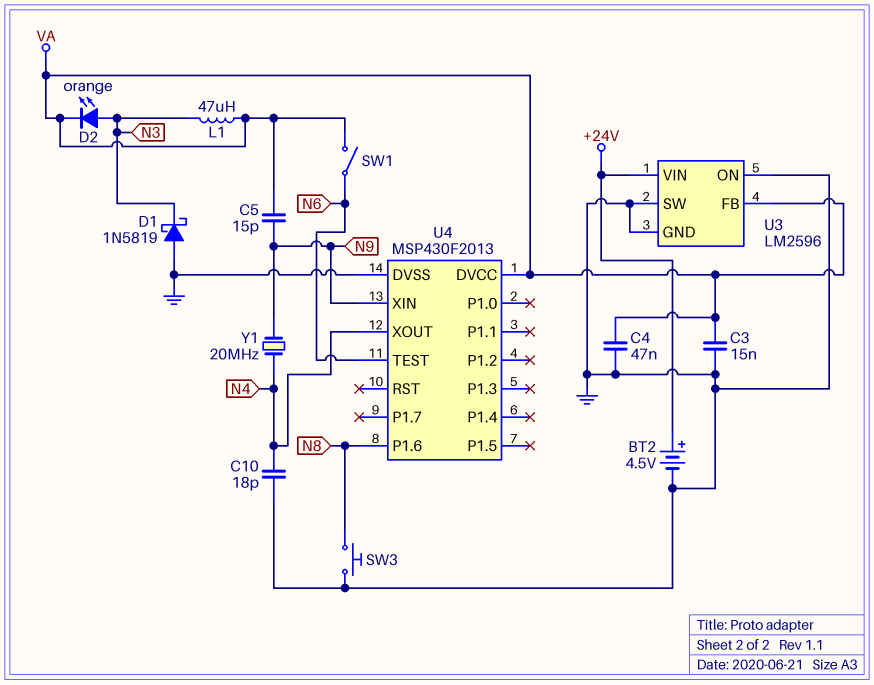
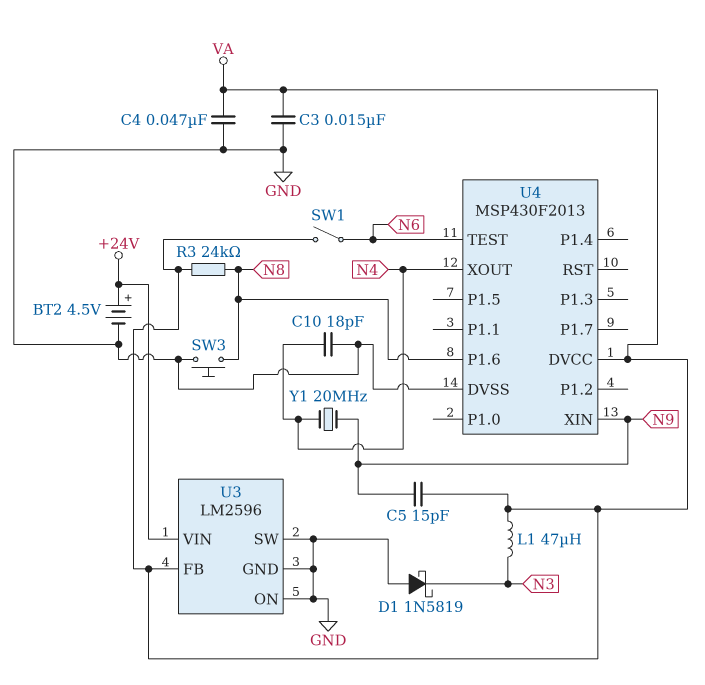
D2: LED orange (A N3, K VA) -> none
R3: none -> 24k (N8, VA)

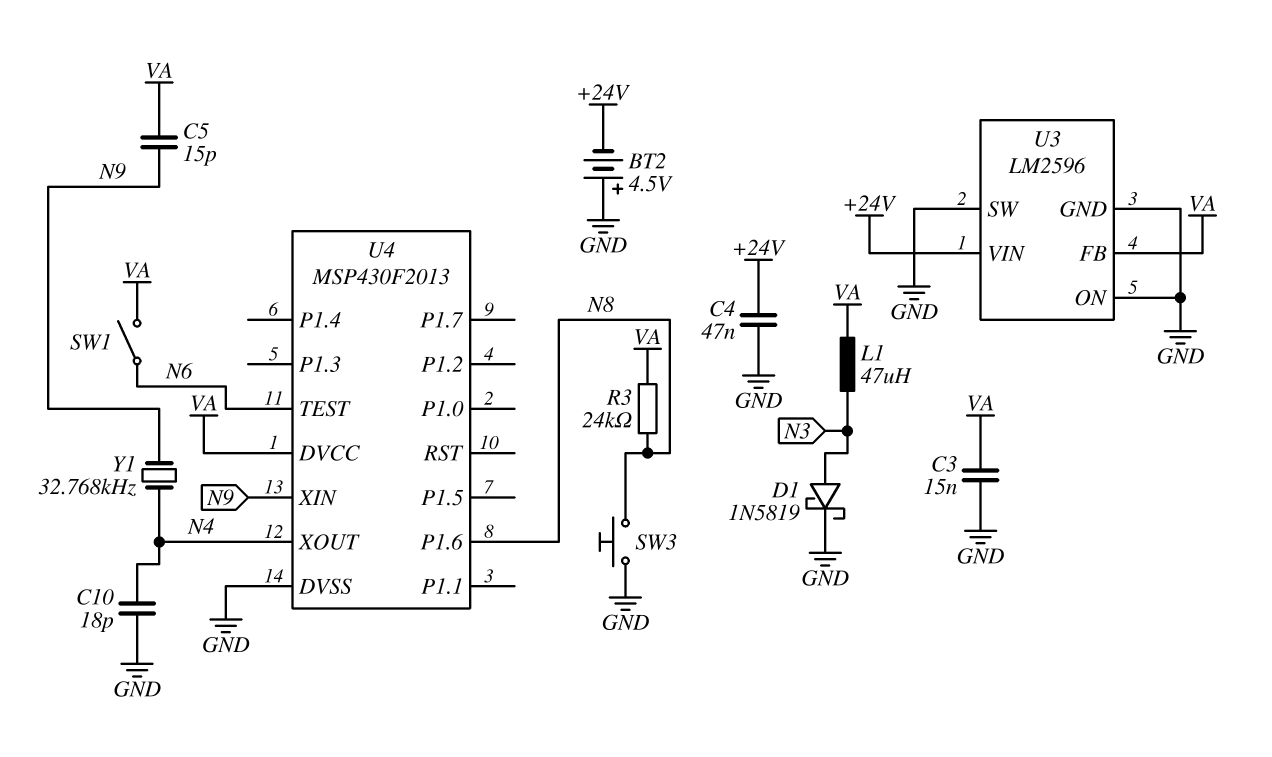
BT2: 4.5V (plus +24V, minus GND) -> 4.5V (plus GND, minus +24V)
C4: 47nF (GND, VA) -> 47nF (+24V, GND)
D1: schottky 1N5819 (A GND, K N3) -> schottky 1N5819 (A N3, K GND)
Y1: 20MHz (N4, N9) -> 32.768kHz (N4, N9)

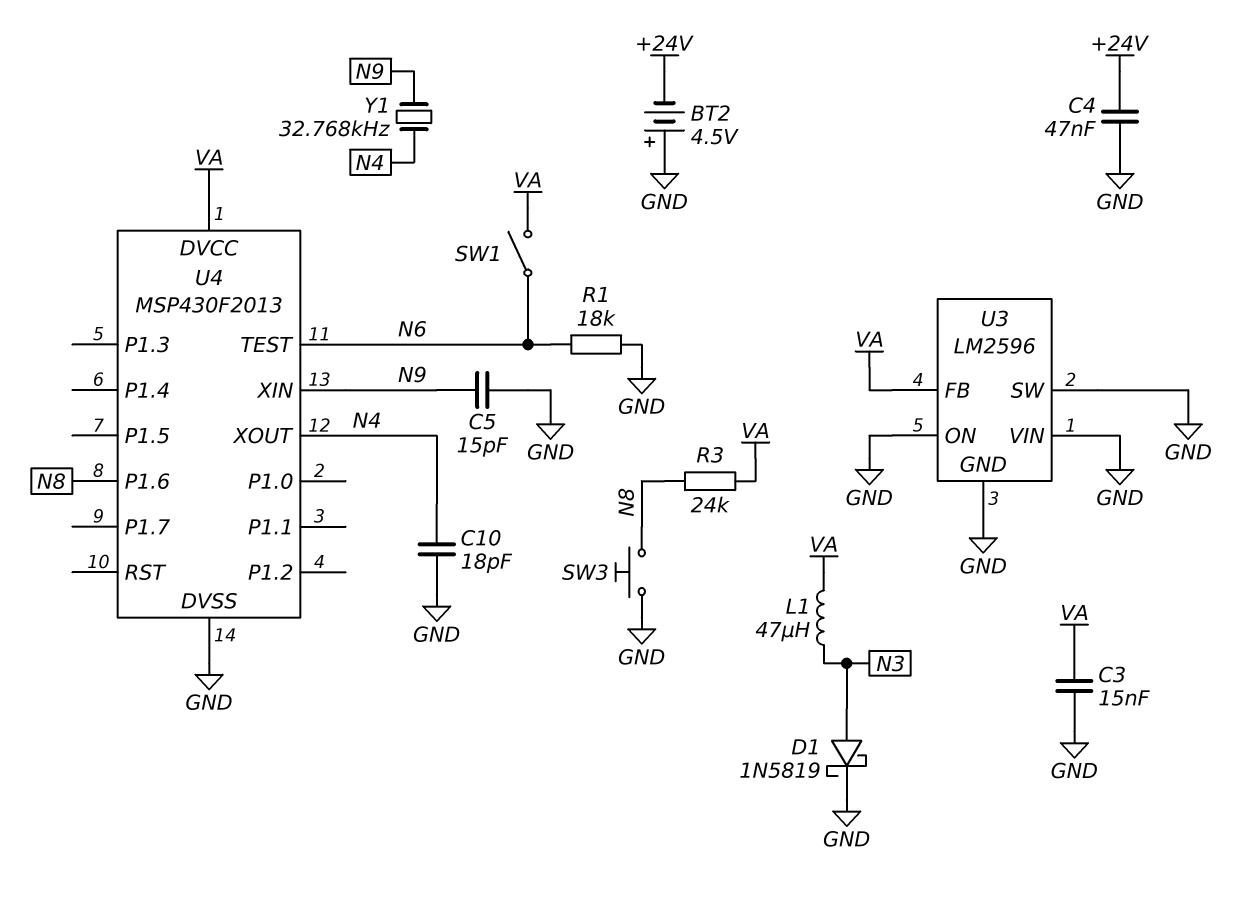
C5: 15pF (N9, VA) -> 15pF (GND, N9)
R1: none -> 18k (GND, N6)
U3 pin VIN: +24V -> GND

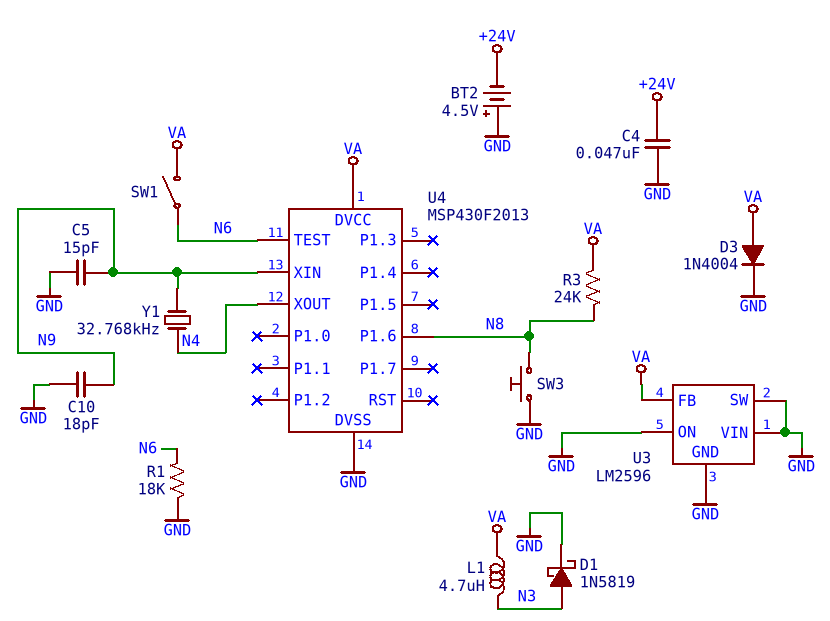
C3: 15nF (GND, VA) -> none
C10: 18pF (GND, N4) -> 18pF (GND, N9)
D3: none -> diode 1N4004 (A VA, K GND)
L1: 47uH (N3, VA) -> 4.7uH (N3, VA)

